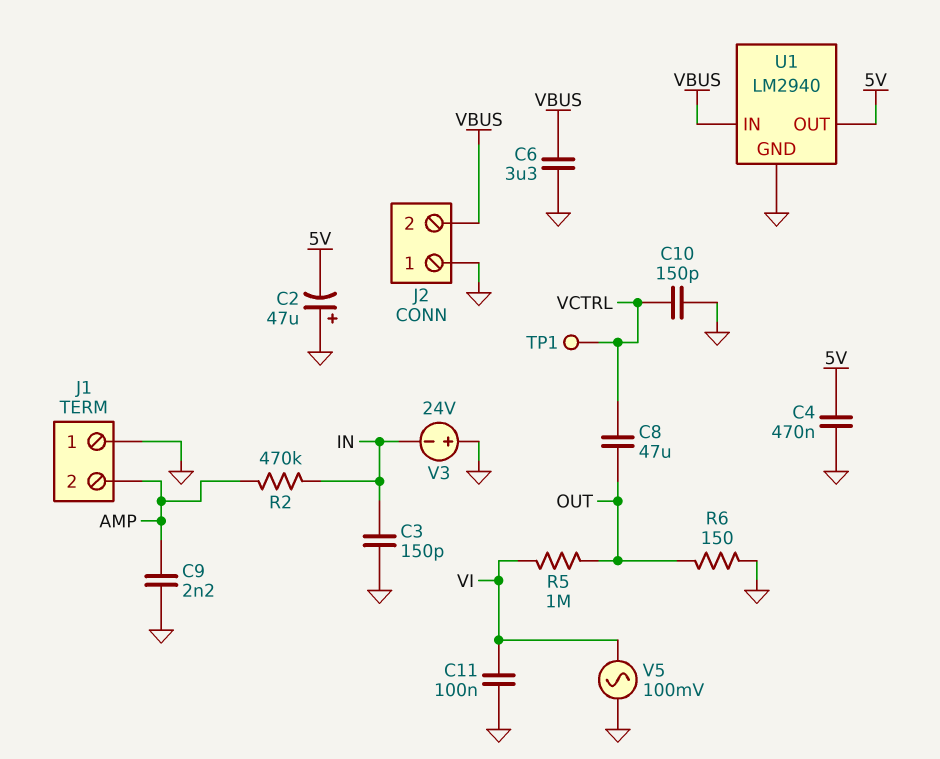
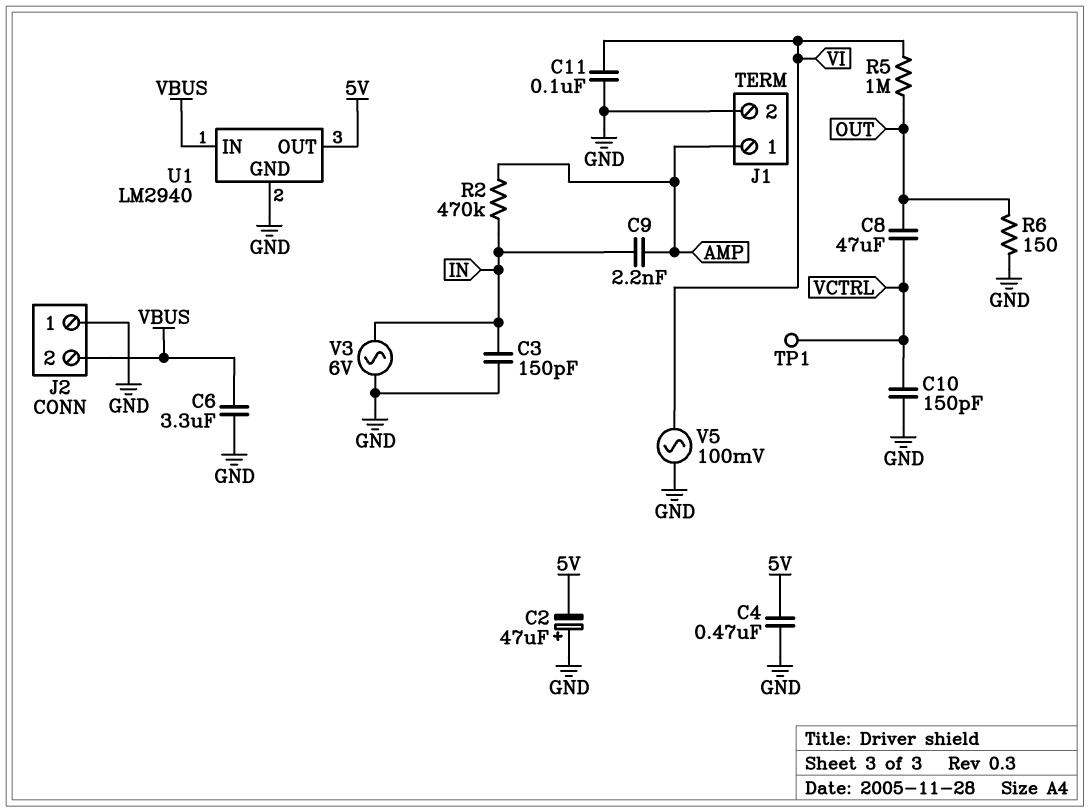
C9: 2.2nF (AMP, GND) -> 2.2nF (AMP, IN)
J1 pin 1: GND -> AMP
J1 pin 2: AMP -> GND
V3: 24V (plus GND, minus IN) -> AC 6V (GND, IN)

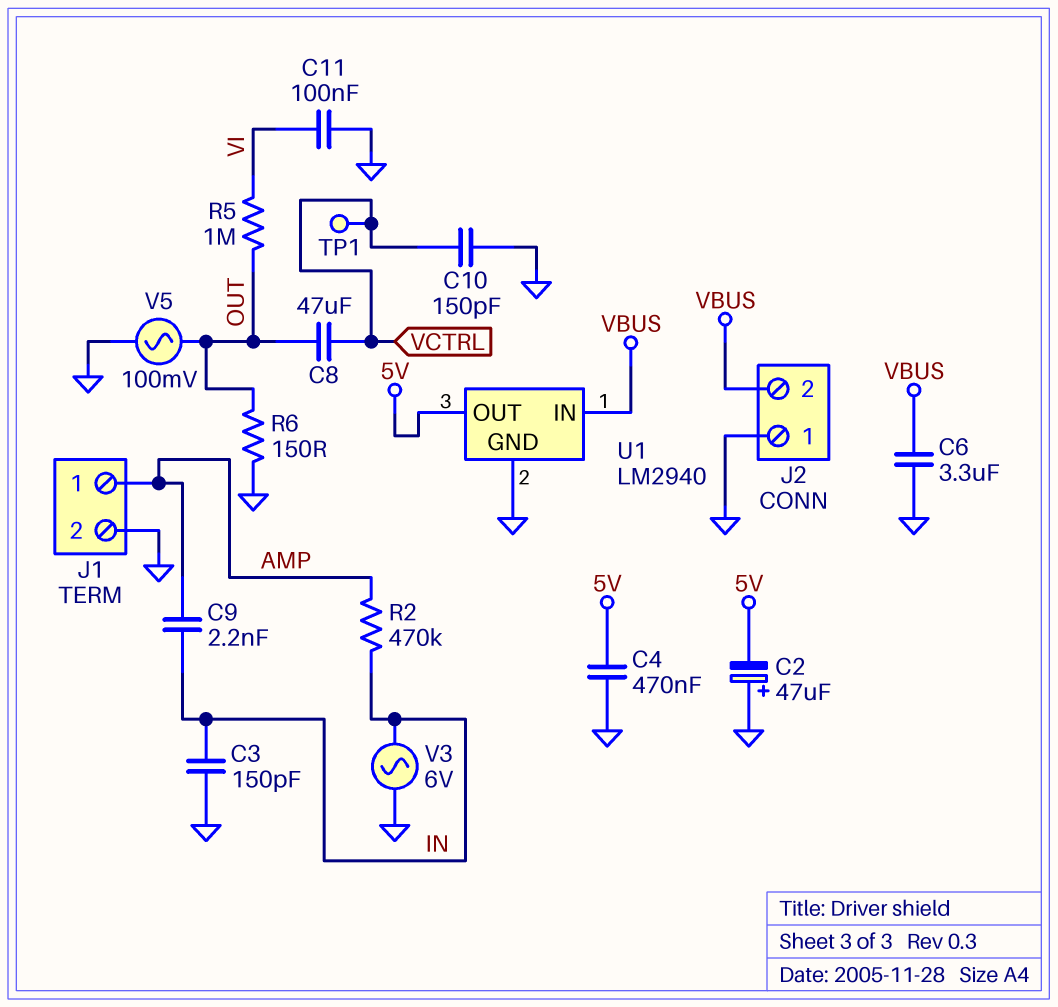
V5: AC 100mV (GND, VI) -> AC 100mV (GND, OUT)

